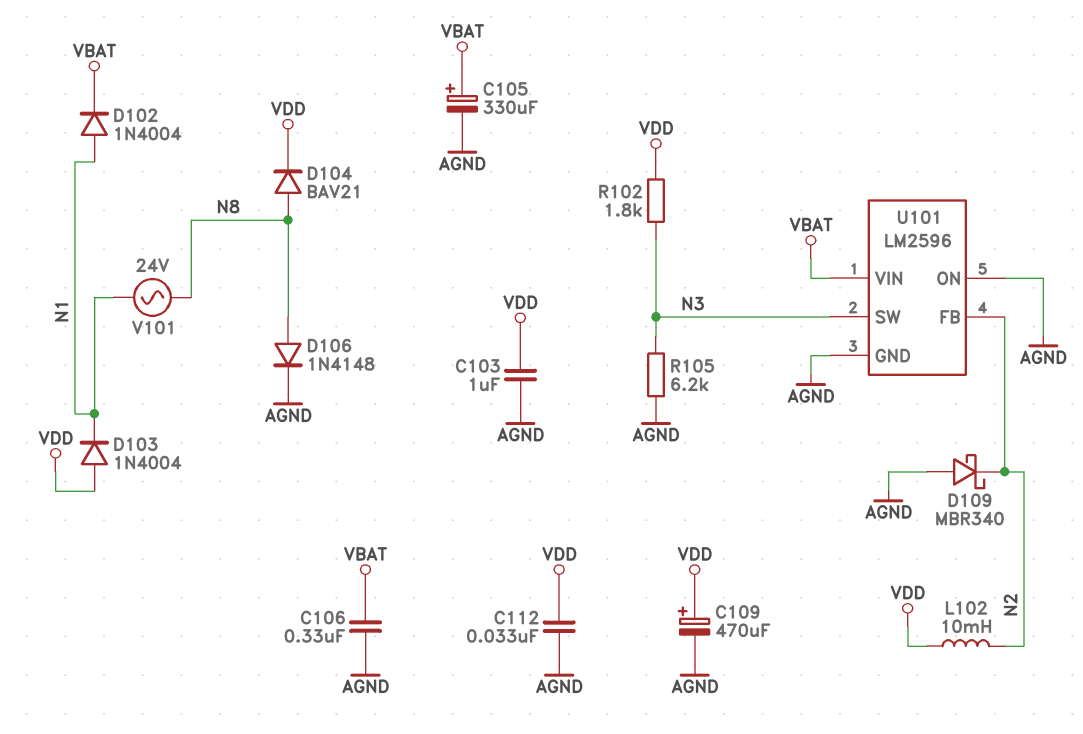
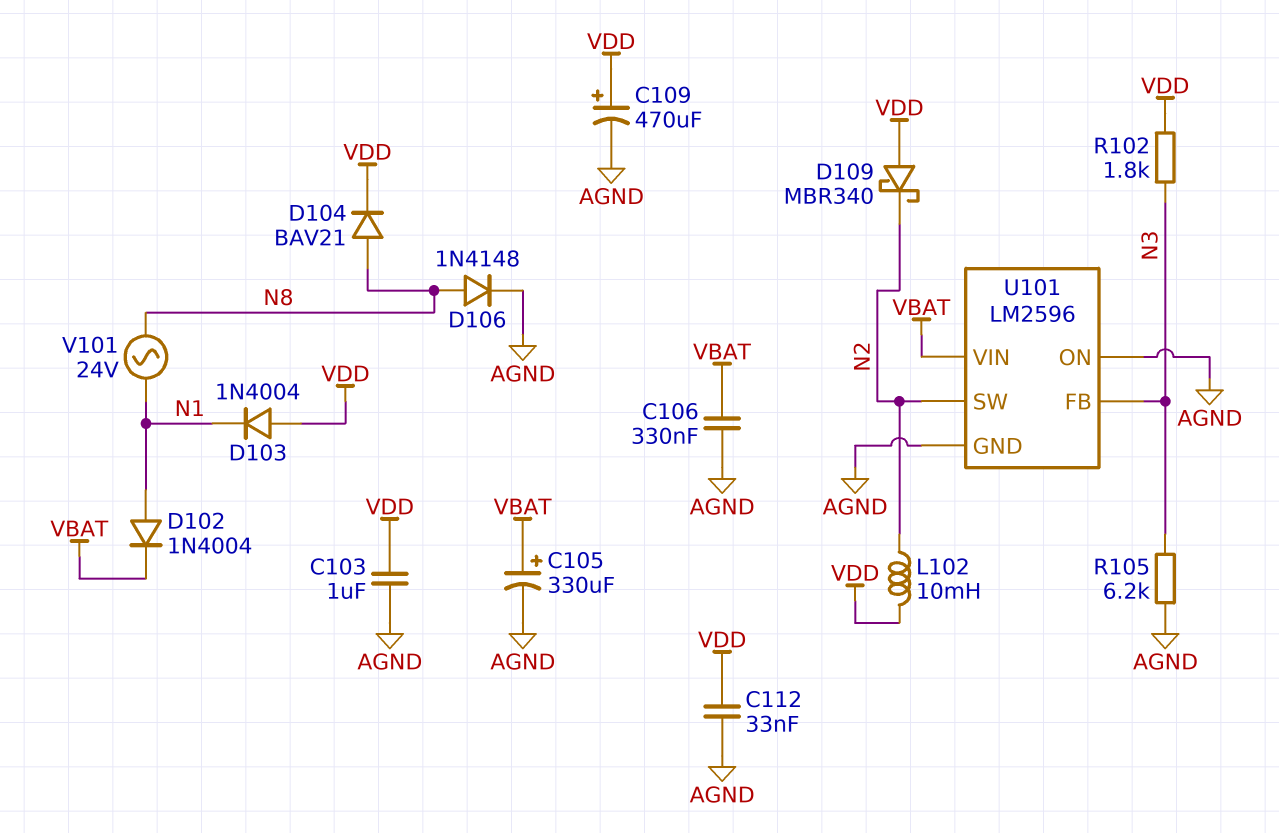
D109: schottky MBR340 (A AGND, K N2) -> schottky MBR340 (A VDD, K N2)
U101 pin FB: N2 -> N3
U101 pin SW: N3 -> N2

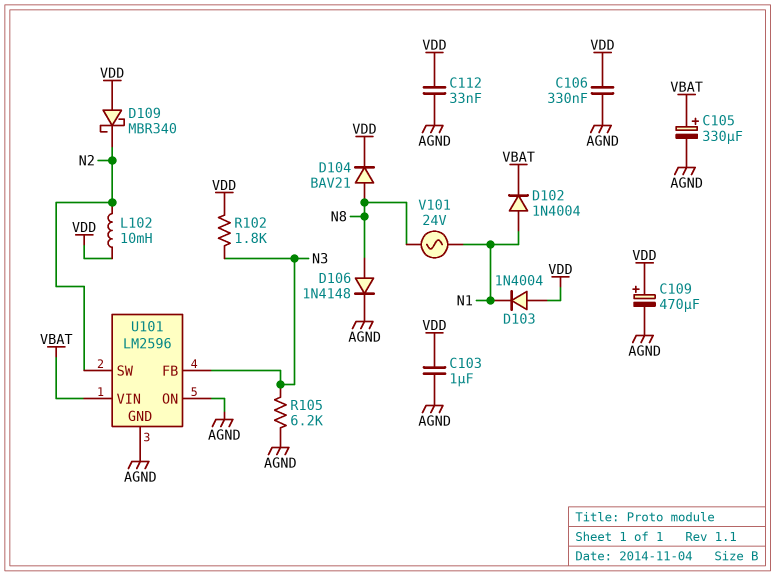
C106: 330nF (AGND, VBAT) -> 330nF (AGND, VDD)

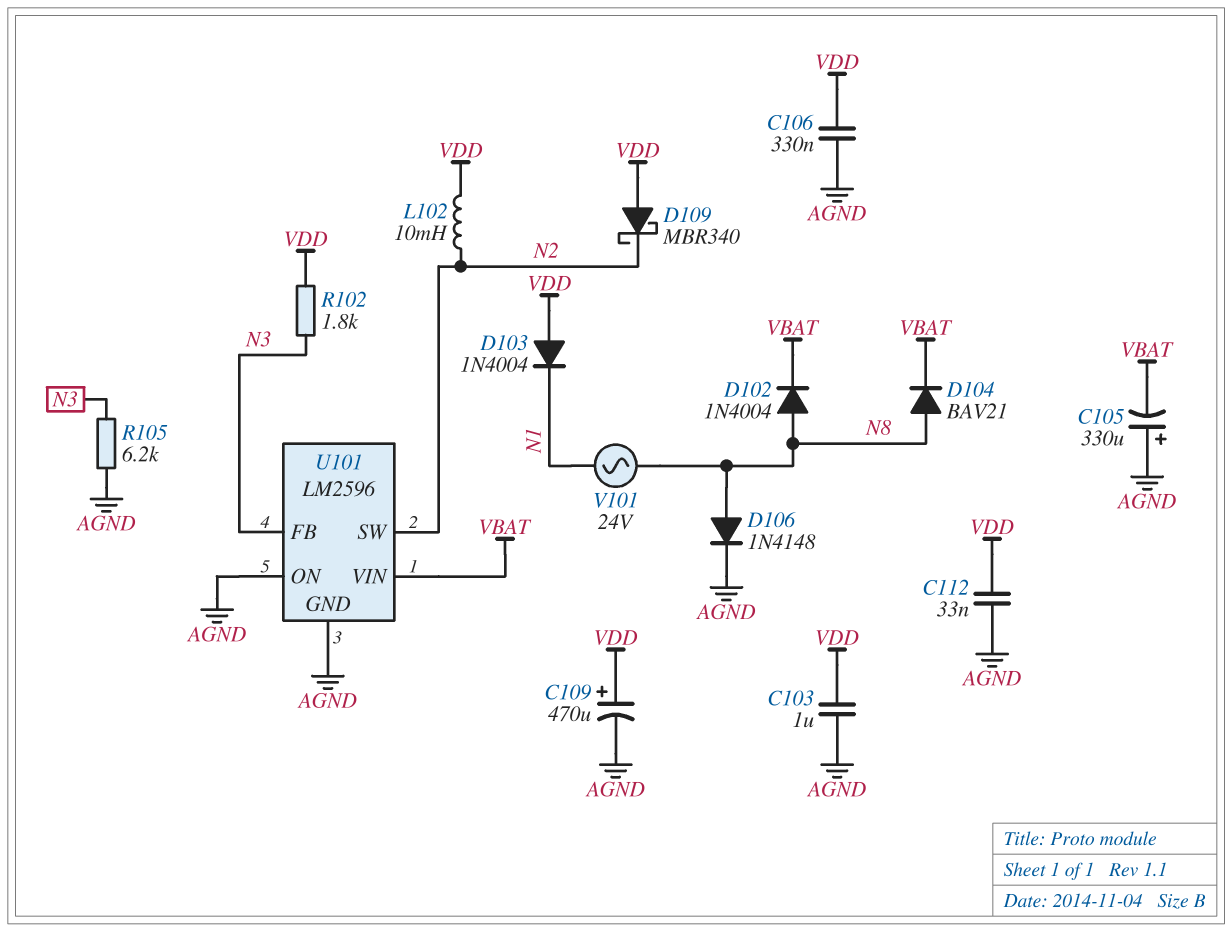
C105: 330uF (plus VBAT, minus AGND) -> 330uF (plus AGND, minus VBAT)
D102: diode 1N4004 (A N1, K VBAT) -> diode 1N4004 (A N8, K VBAT)
D104: diode BAV21 (A N8, K VDD) -> diode BAV21 (A N8, K VBAT)

